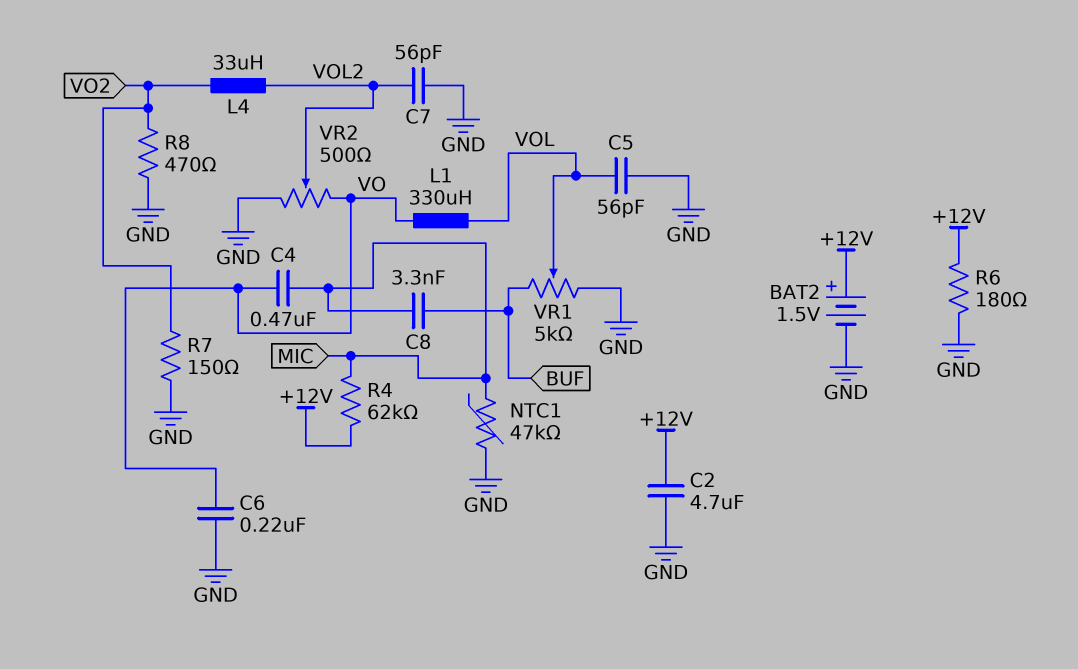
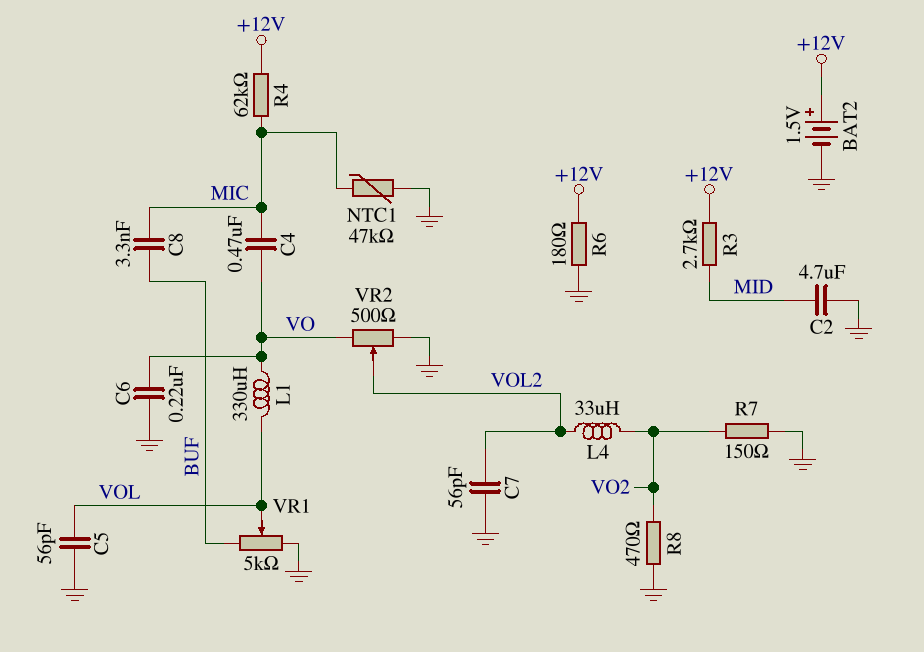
C2: 4.7uF (+12V, GND) -> 4.7uF (GND, MID)
R3: none -> 2.7k (+12V, MID)

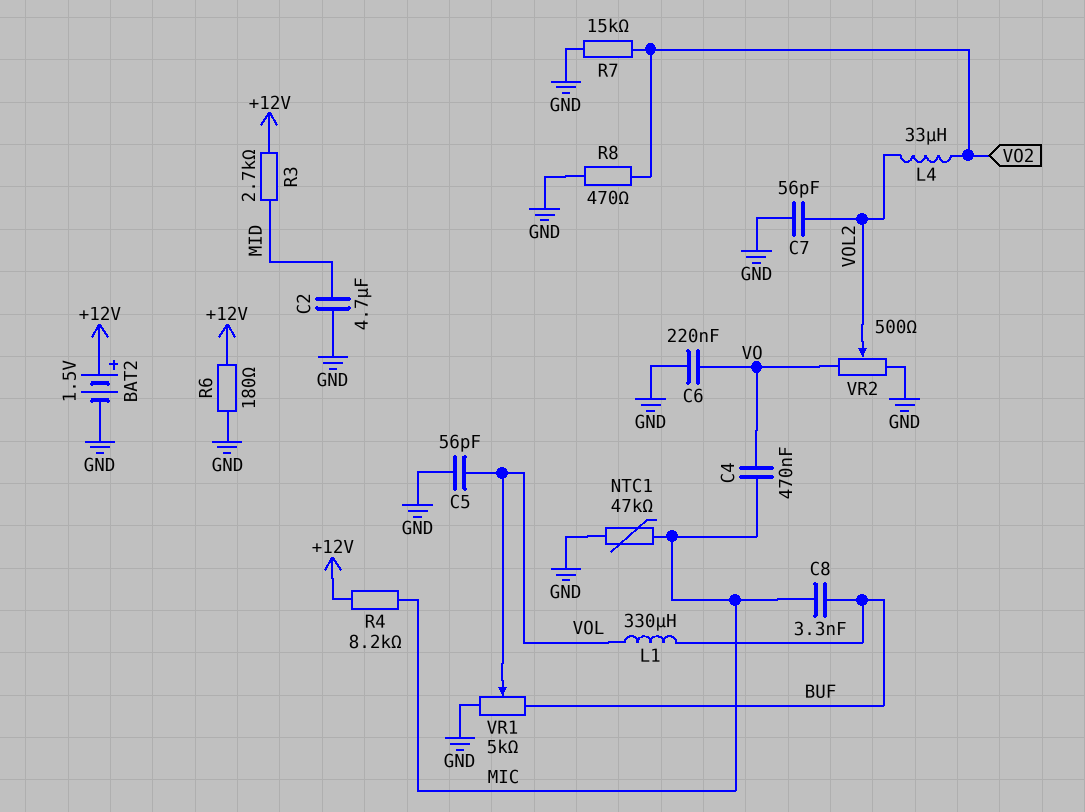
L1: 330uH (VO, VOL) -> 330uH (BUF, VOL)
R4: 62k (+12V, MIC) -> 8.2k (+12V, MIC)
R7: 150 (GND, VO2) -> 15k (GND, VO2)

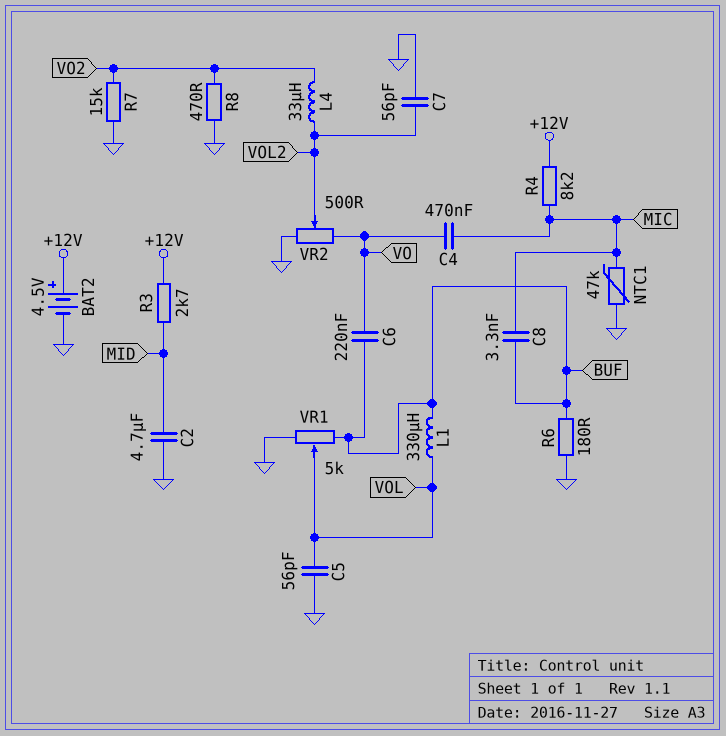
BAT2: 1.5V (plus +12V, minus GND) -> 4.5V (plus +12V, minus GND)
C6: 220nF (GND, VO) -> 220nF (BUF, VO)
R6: 180 (+12V, GND) -> 180 (BUF, GND)

